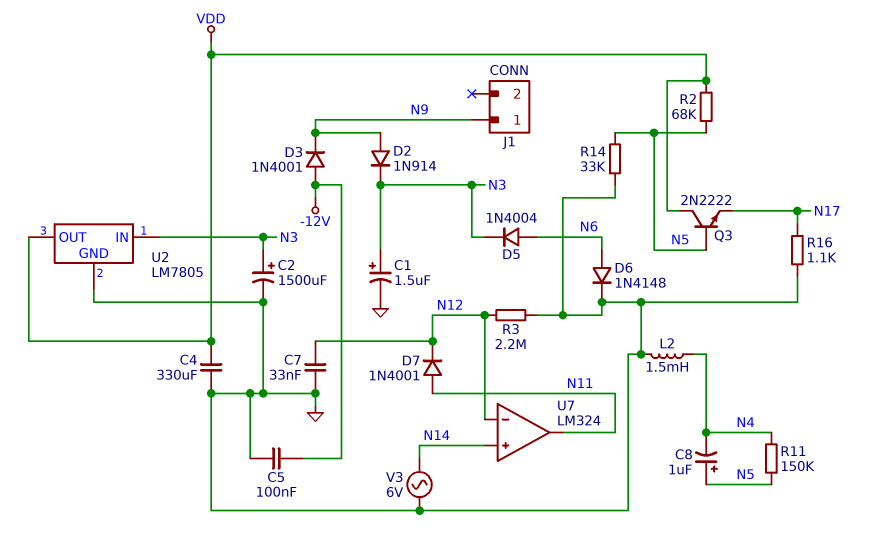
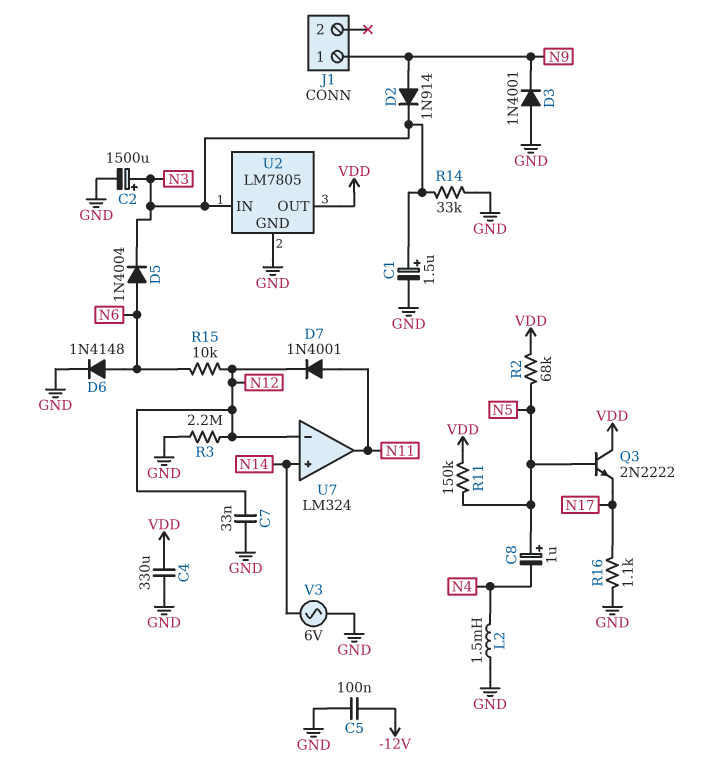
D3: diode 1N4001 (A -12V, K N9) -> diode 1N4001 (A GND, K N9)
R11: 150k (N4, N5) -> 150k (N5, VDD)
R14: 33k (GND, N5) -> 33k (GND, N3)
R15: none -> 10k (N6, N12)

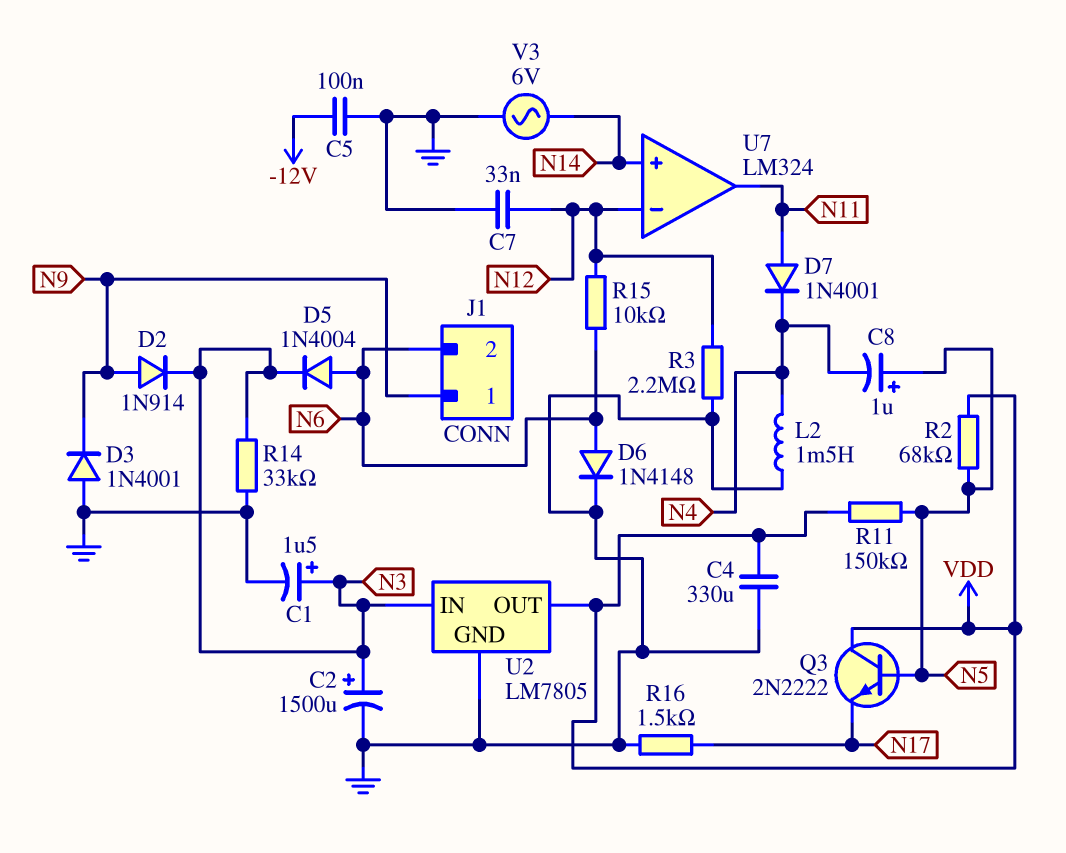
D7: diode 1N4001 (A N11, K N12) -> diode 1N4001 (A N11, K N4)
J1 pin 2: none -> N6
R16: 1.1k (GND, N17) -> 1.5k (GND, N17)

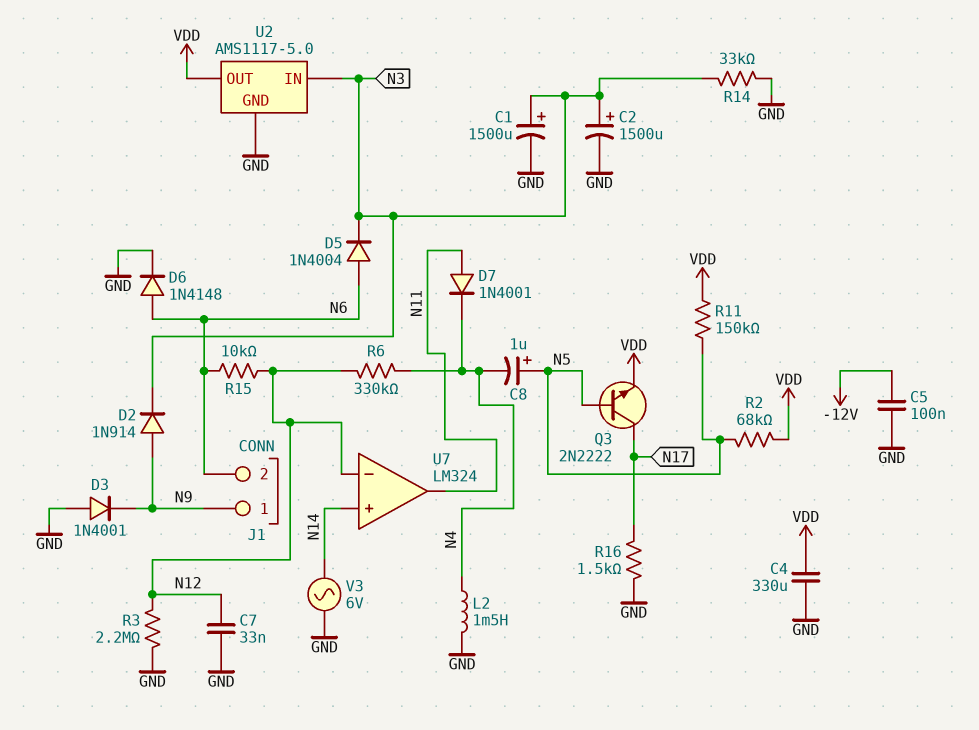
C1: 1.5uF (plus N3, minus GND) -> 1500uF (plus N3, minus GND)
Q3: NPN 2N2222 (B N5, C VDD, E N17) -> NPN 2N2222 (B N5, C N17, E VDD)
R6: none -> 330k (N4, N12)
U2: LM7805 -> AMS1117-5.0

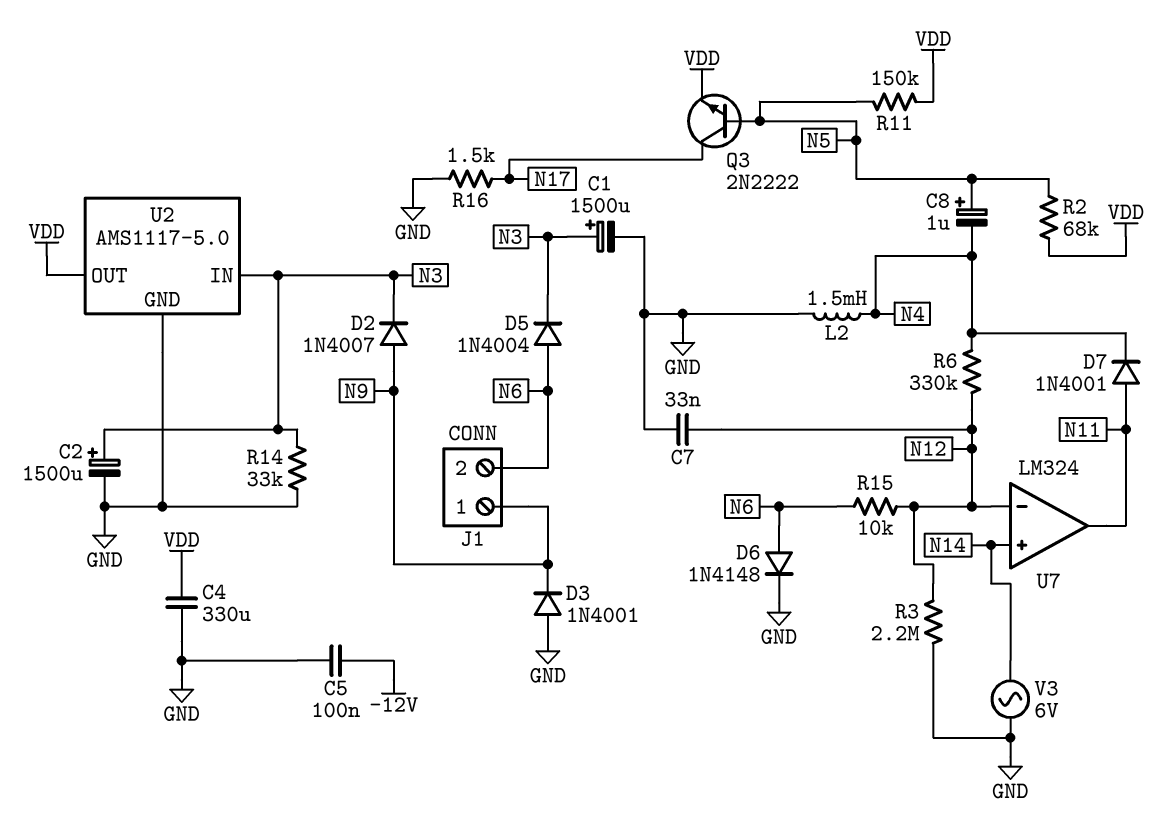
D2: diode 1N914 (A N9, K N3) -> diode 1N4007 (A N9, K N3)

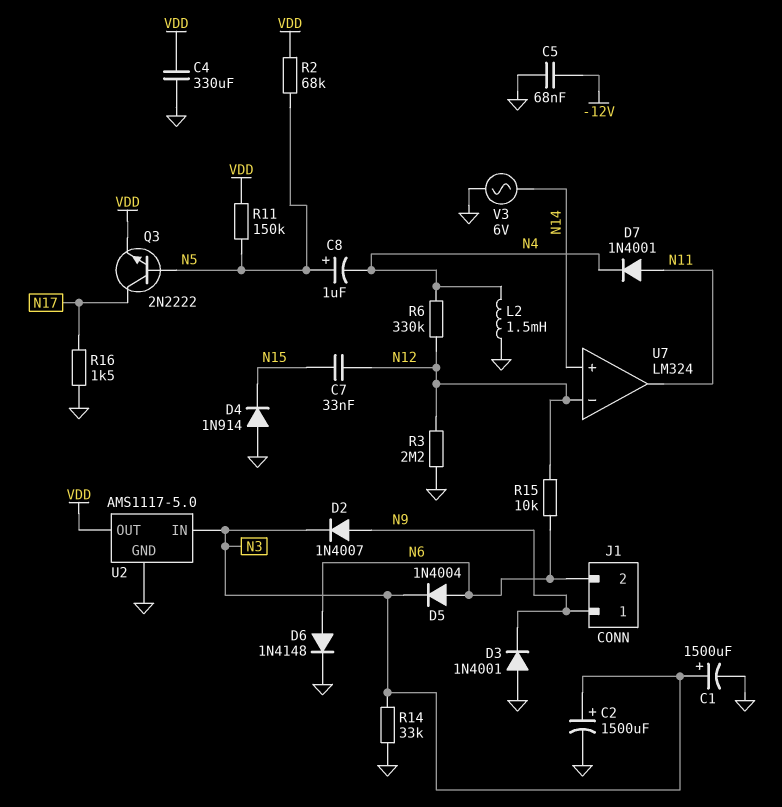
C5: 100nF (-12V, GND) -> 68nF (-12V, GND)
C7: 33nF (GND, N12) -> 33nF (N12, N15)
D4: none -> diode 1N914 (A GND, K N15)

